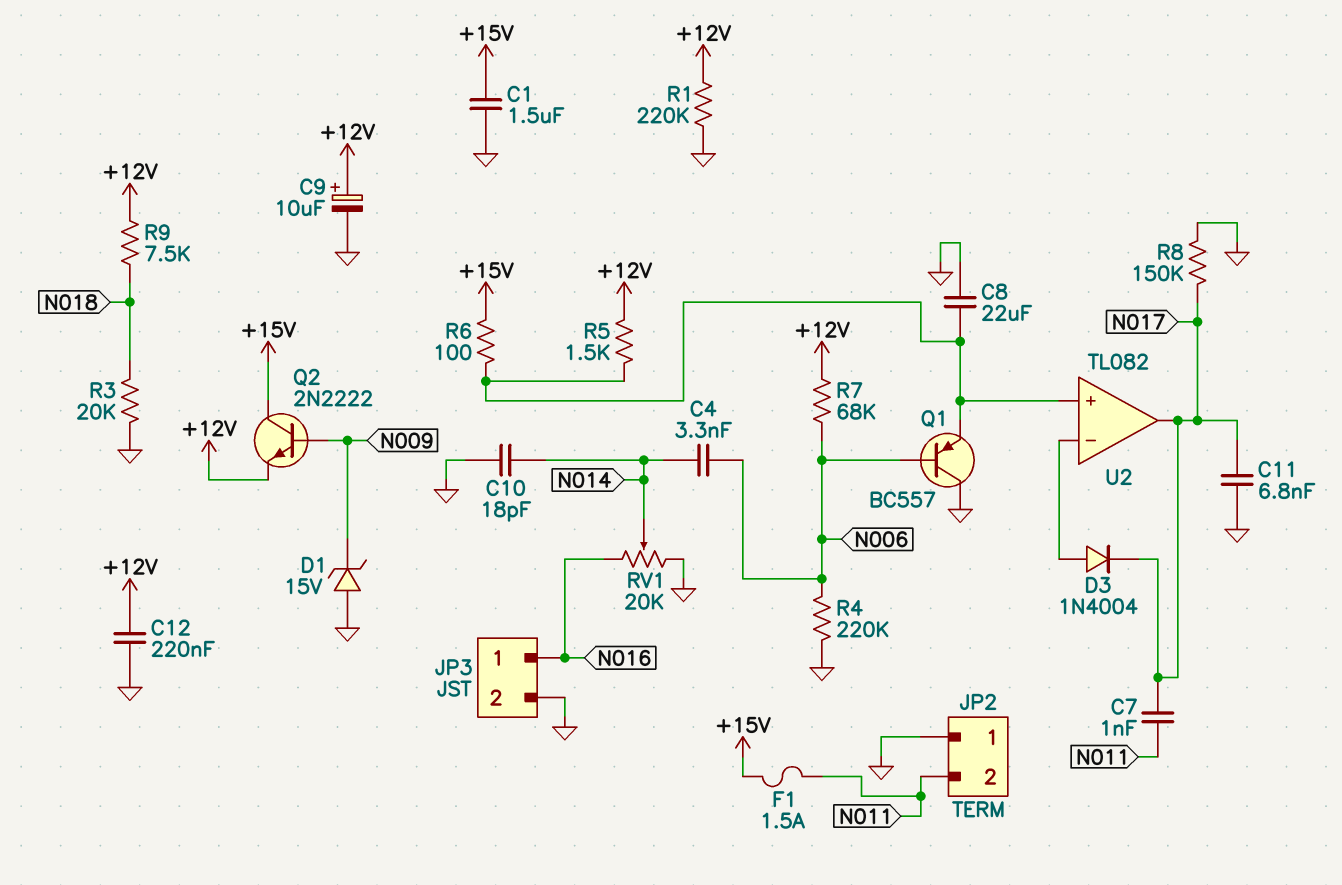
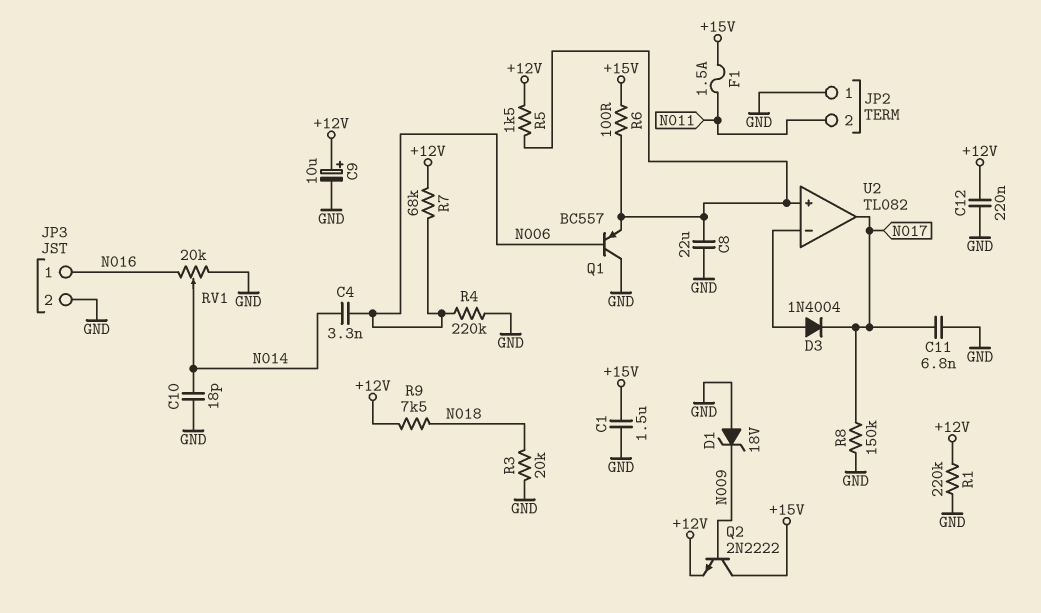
C7: 1nF (N011, N017) -> none
D1: zener 15V (A GND, K N009) -> zener 18V (A GND, K N009)

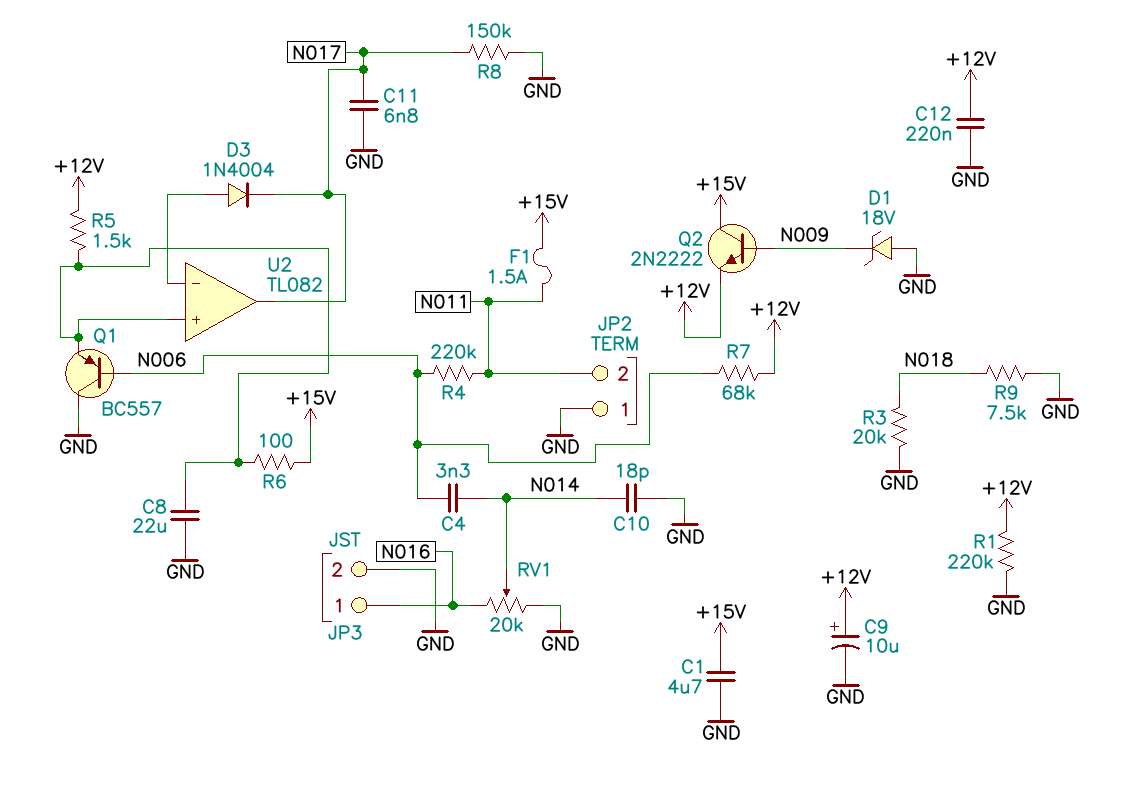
C1: 1.5uF (+15V, GND) -> 4.7uF (+15V, GND)
R4: 220k (GND, N006) -> 220k (N006, N011)
R9: 7.5k (+12V, N018) -> 7.5k (GND, N018)

